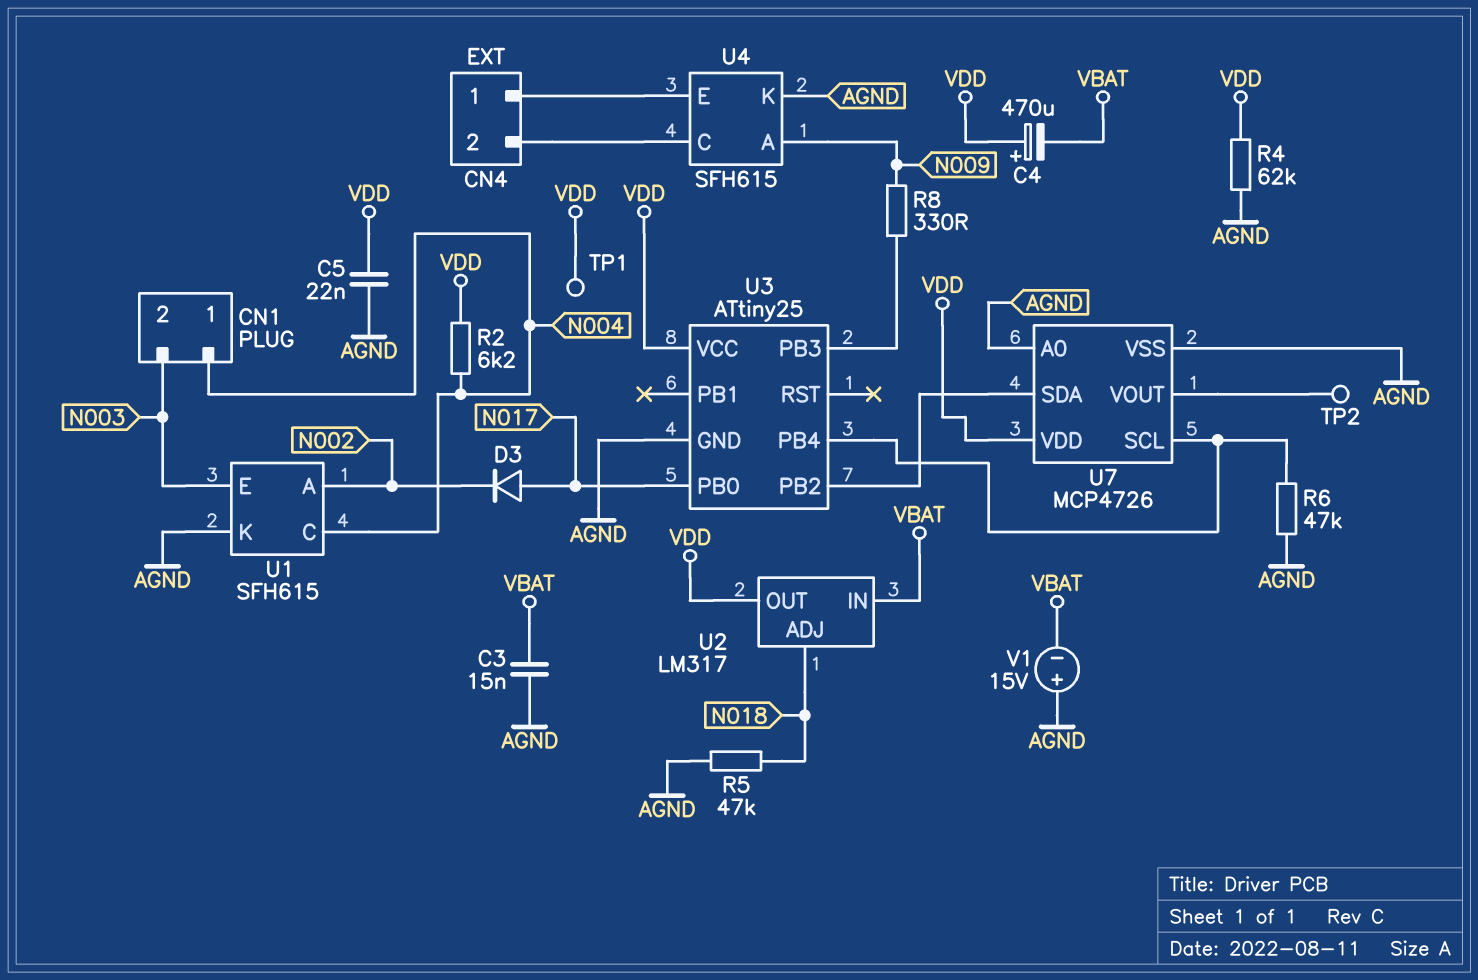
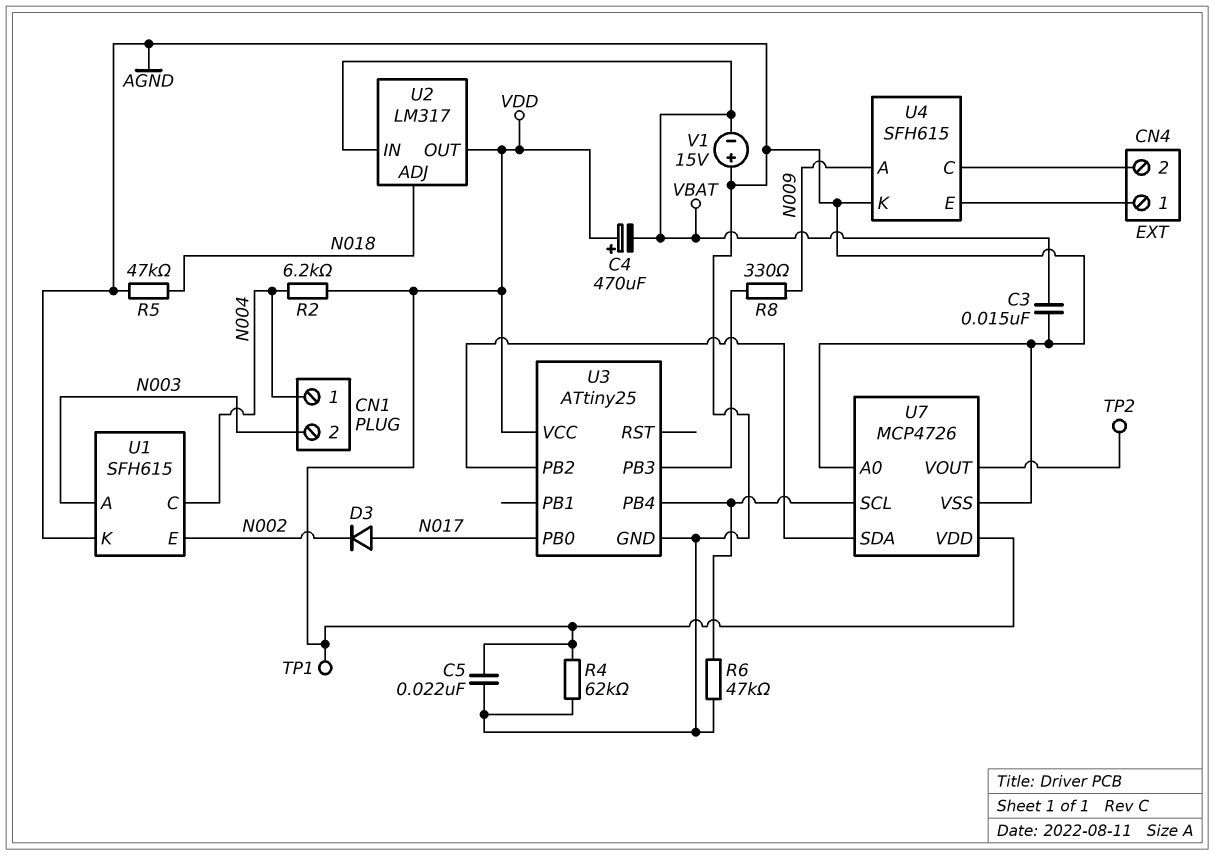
U1 pin A: N002 -> N003
U1 pin E: N003 -> N002

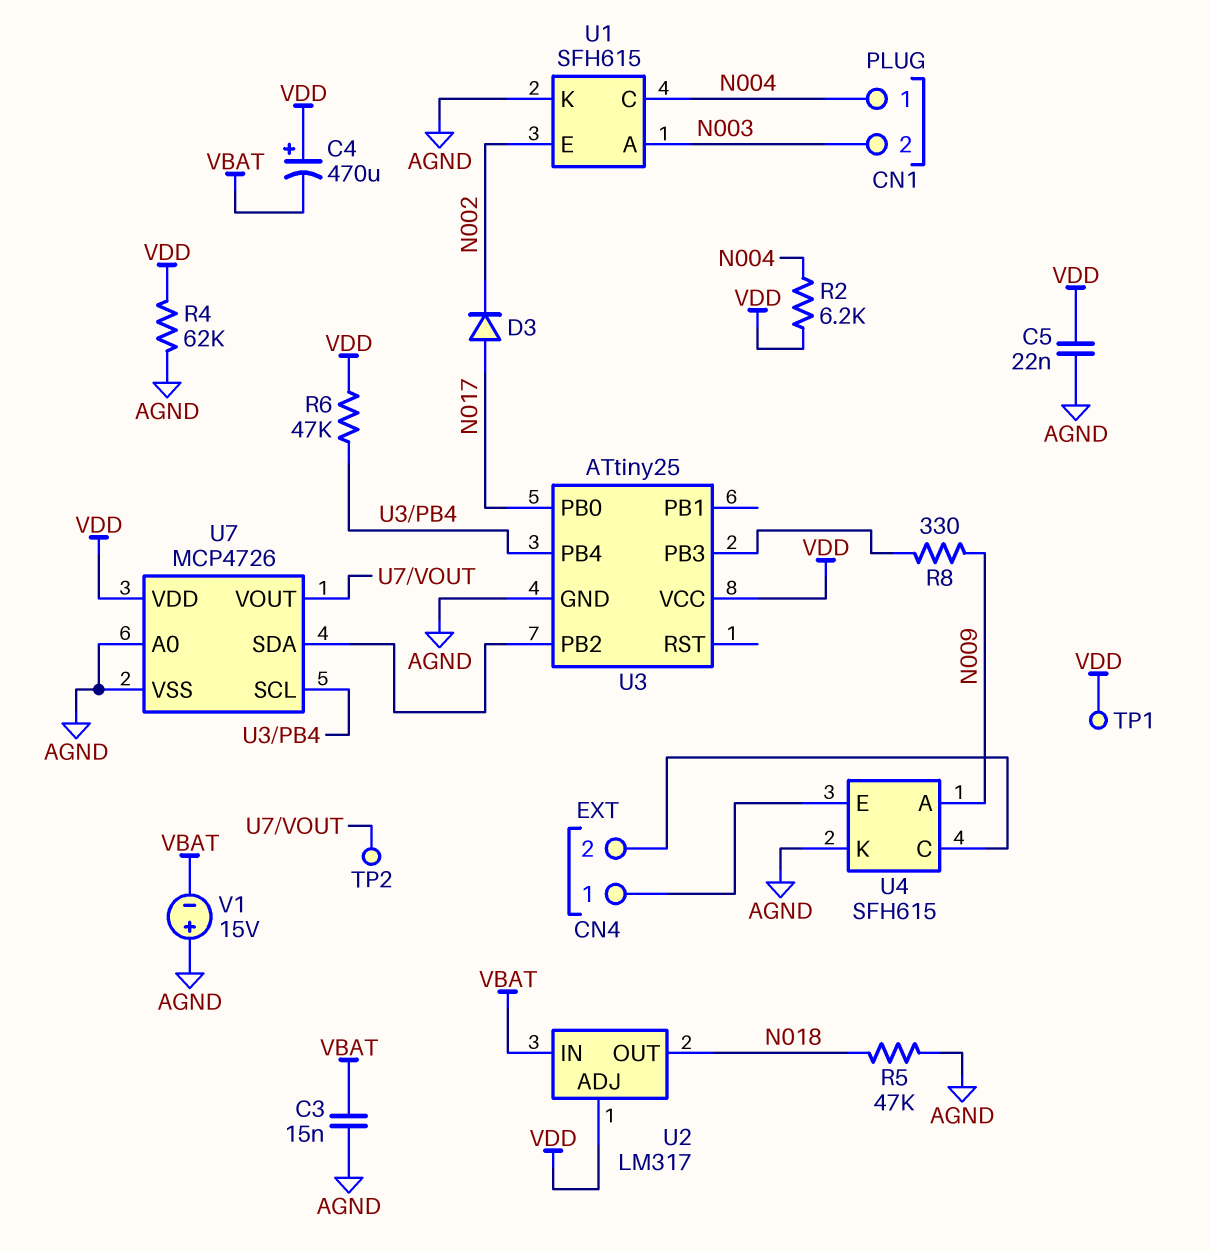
R6: 47k (AGND, U3/PB4) -> 47k (U3/PB4, VDD)
U2 pin ADJ: N018 -> VDD
U2 pin OUT: VDD -> N018

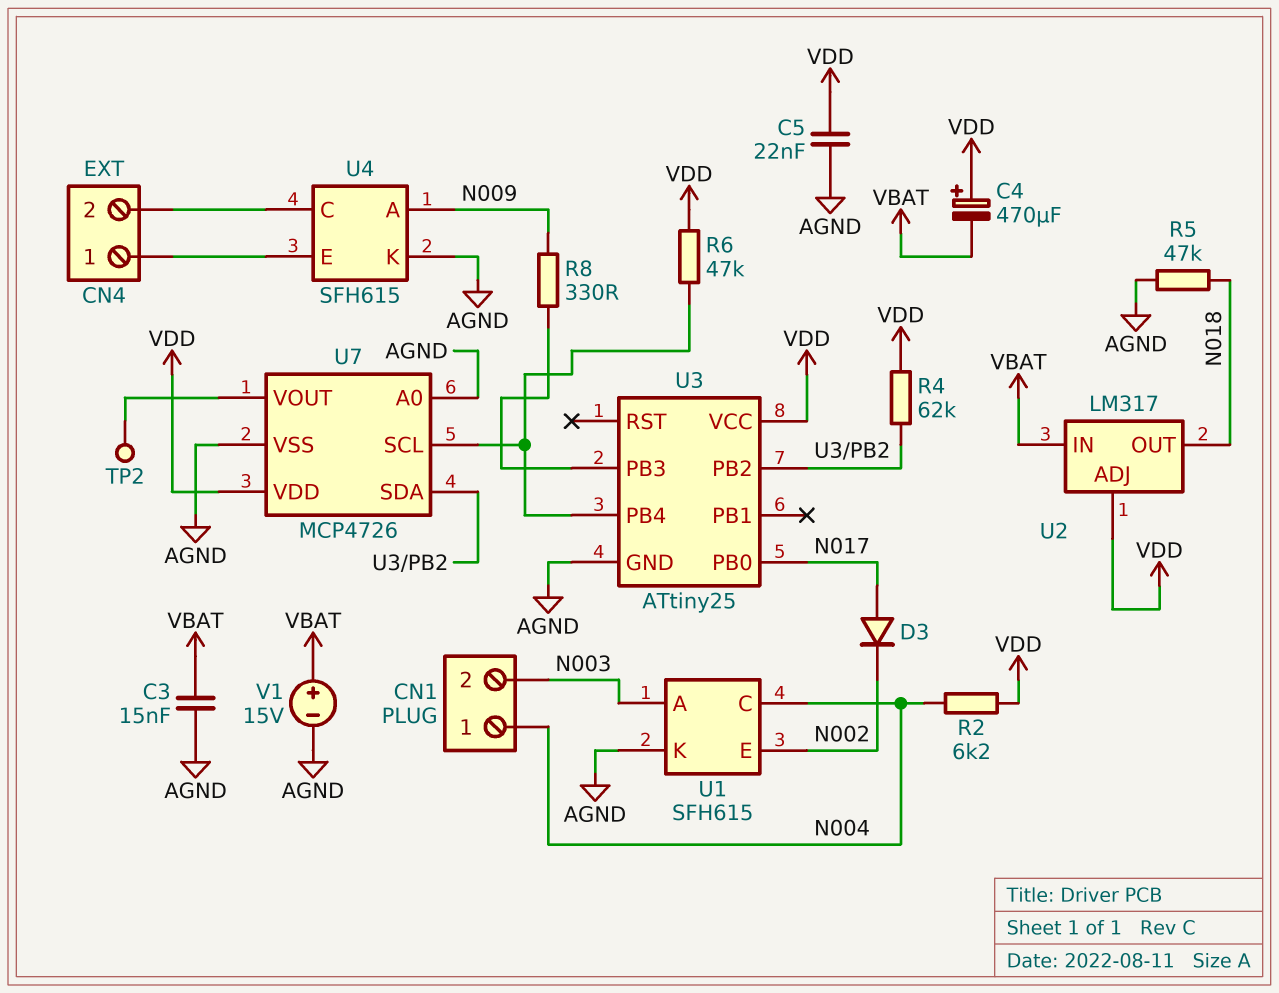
R4: 62k (AGND, VDD) -> 62k (U3/PB2, VDD)
TP1: test point (VDD) -> none
V1: 15V (plus AGND, minus VBAT) -> 15V (plus VBAT, minus AGND)

